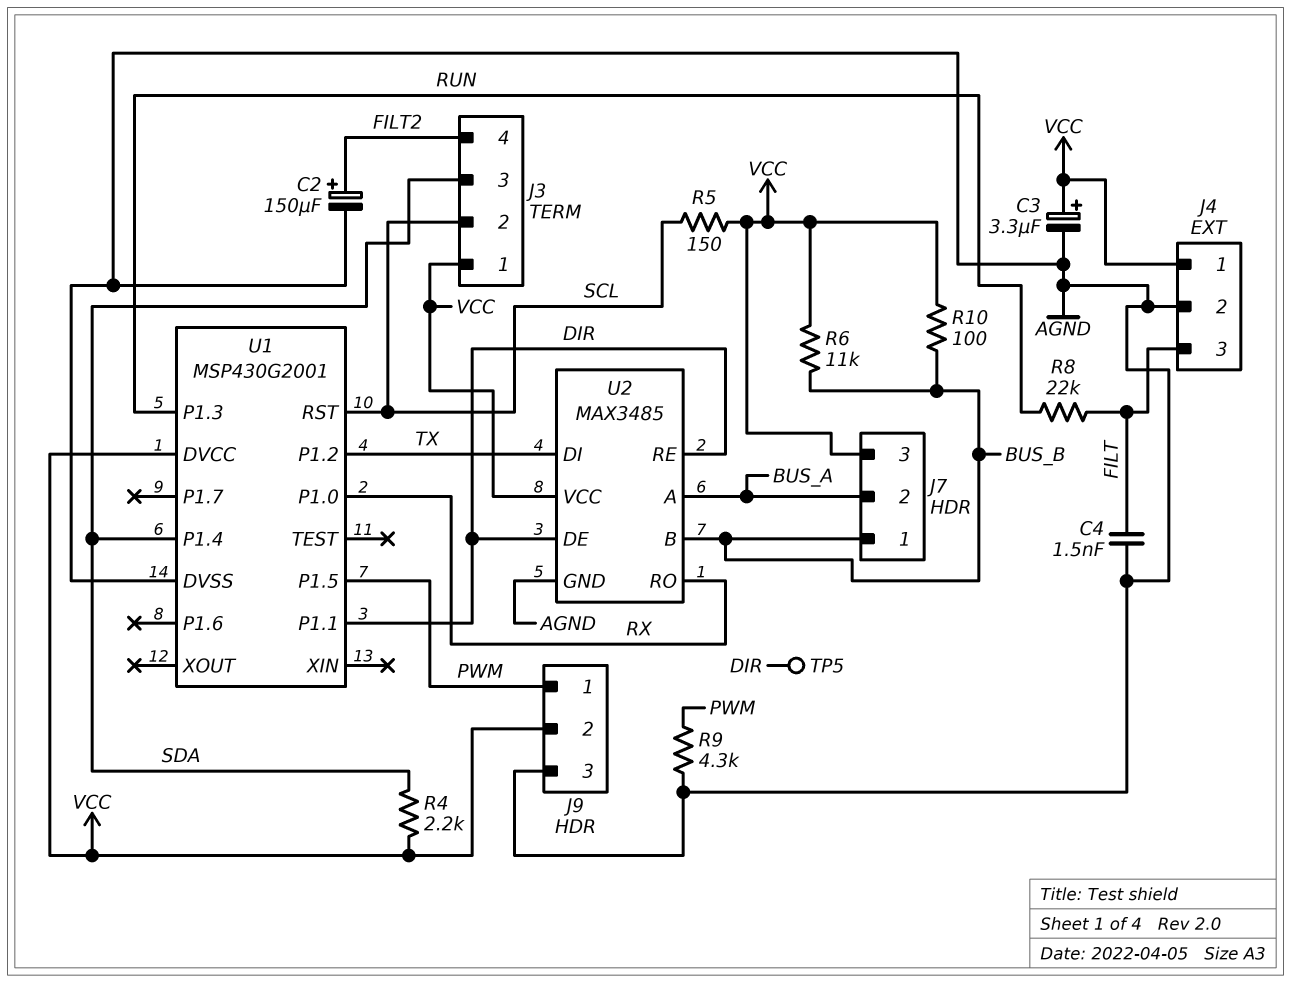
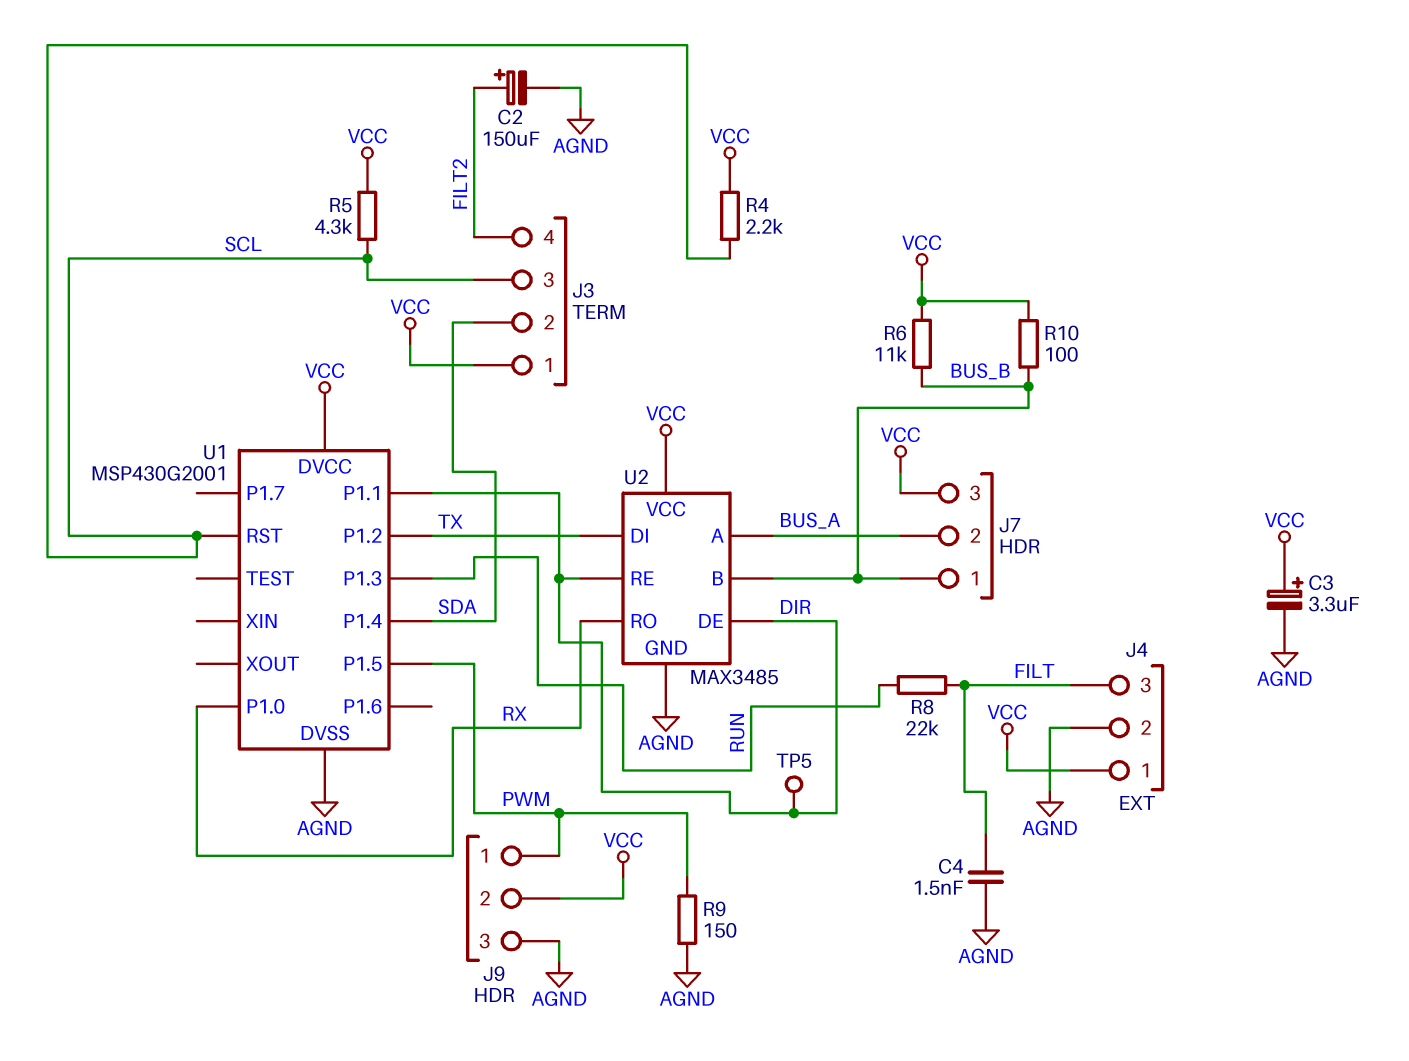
J3 pin 2: SCL -> SDA
J3 pin 3: SDA -> SCL
R4: 2.2k (SDA, VCC) -> 2.2k (SCL, VCC)
R5: 150 (SCL, VCC) -> 4.3k (SCL, VCC)
R9: 4.3k (AGND, PWM) -> 150 (AGND, PWM)

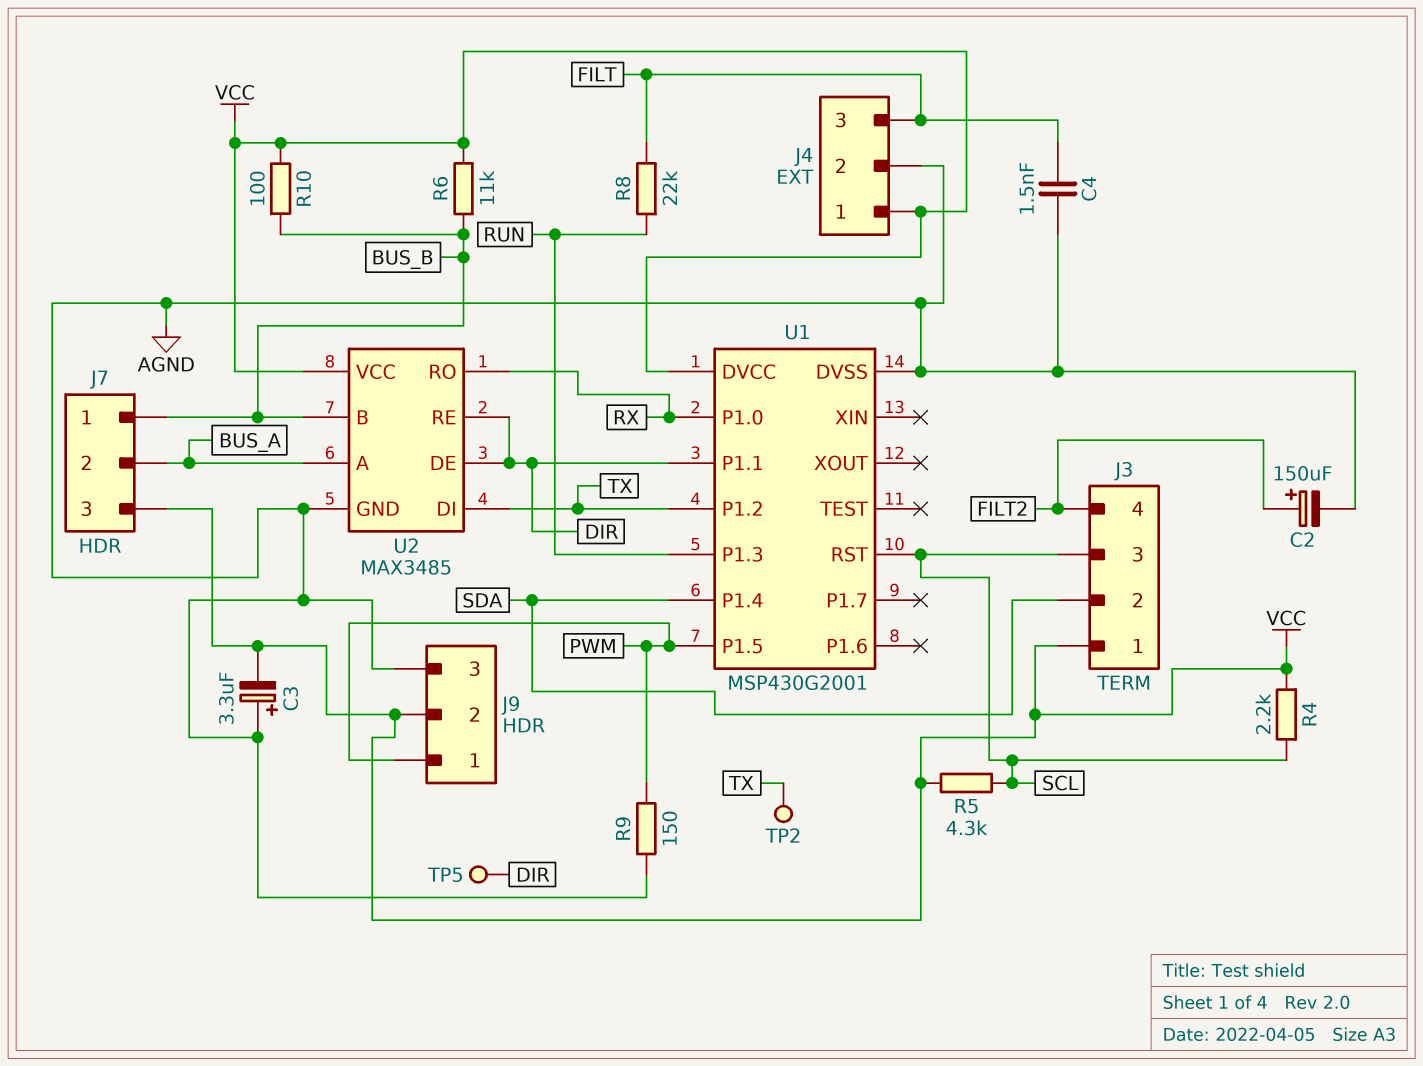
C3: 3.3uF (plus VCC, minus AGND) -> 3.3uF (plus AGND, minus VCC)
TP2: none -> test point (TX)

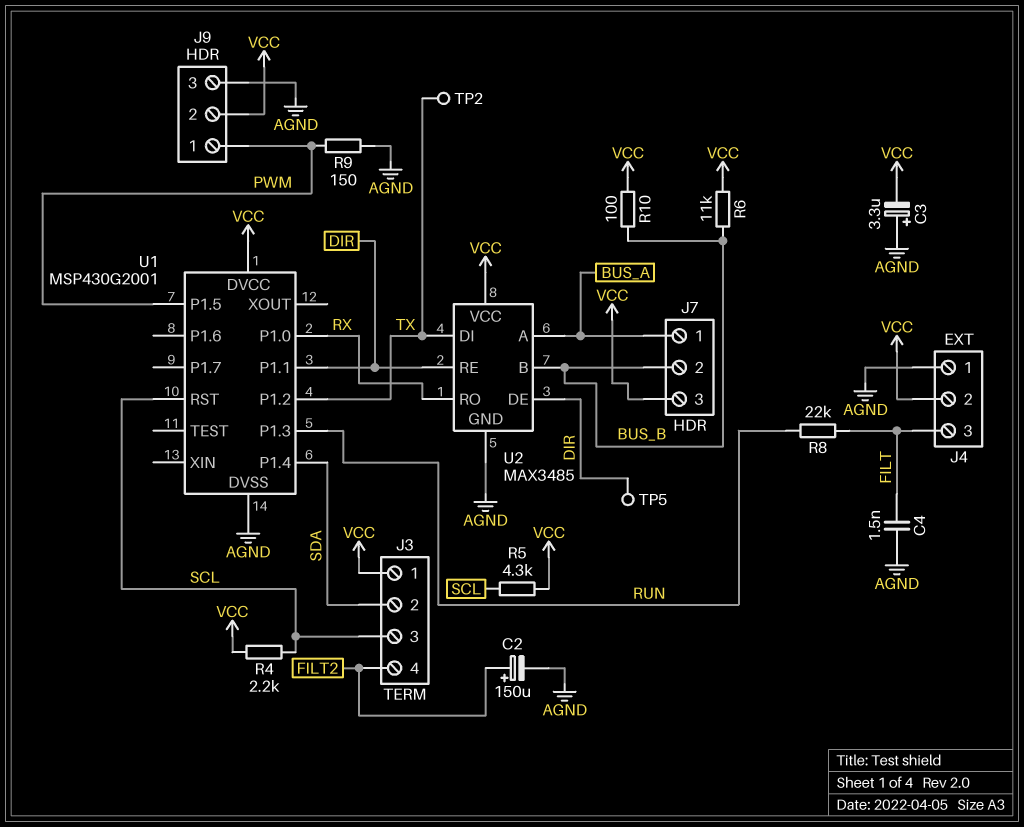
J4 pin 1: VCC -> AGND
J4 pin 2: AGND -> VCC
J7 pin 1: BUS_B -> BUS_A
J7 pin 2: BUS_A -> BUS_B

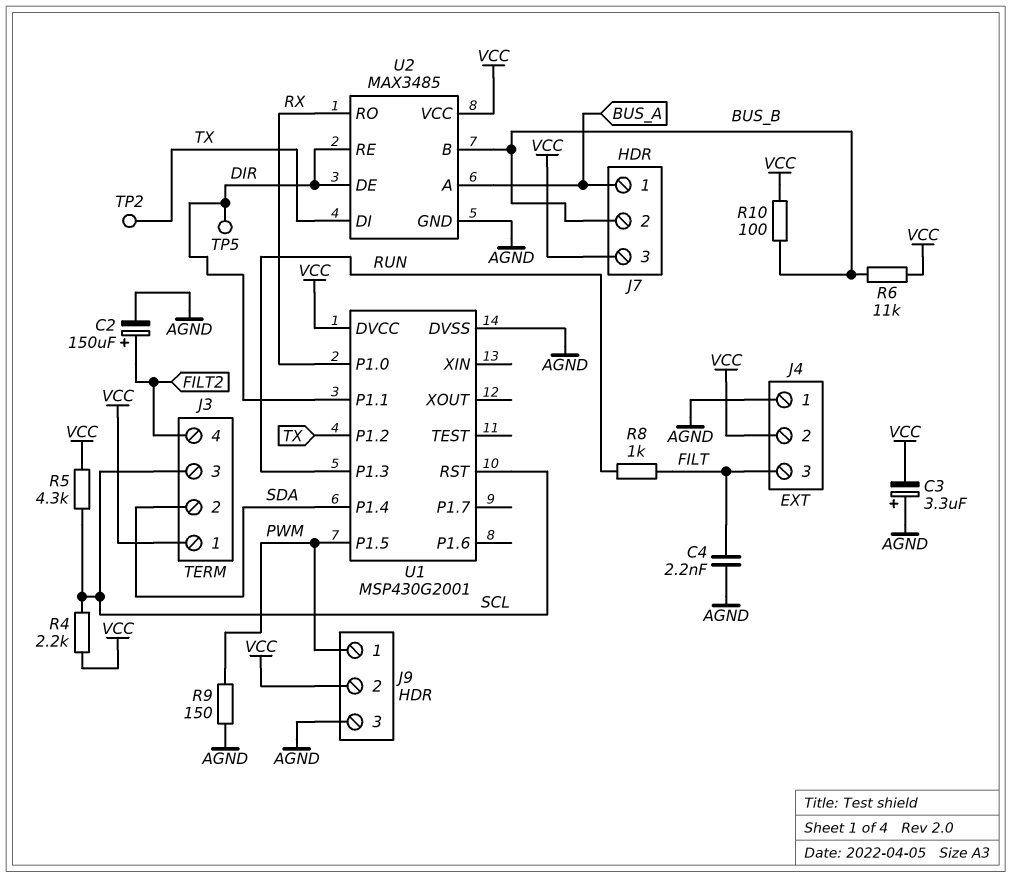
C4: 1.5nF (AGND, FILT) -> 2.2nF (AGND, FILT)
R8: 22k (FILT, RUN) -> 1k (FILT, RUN)

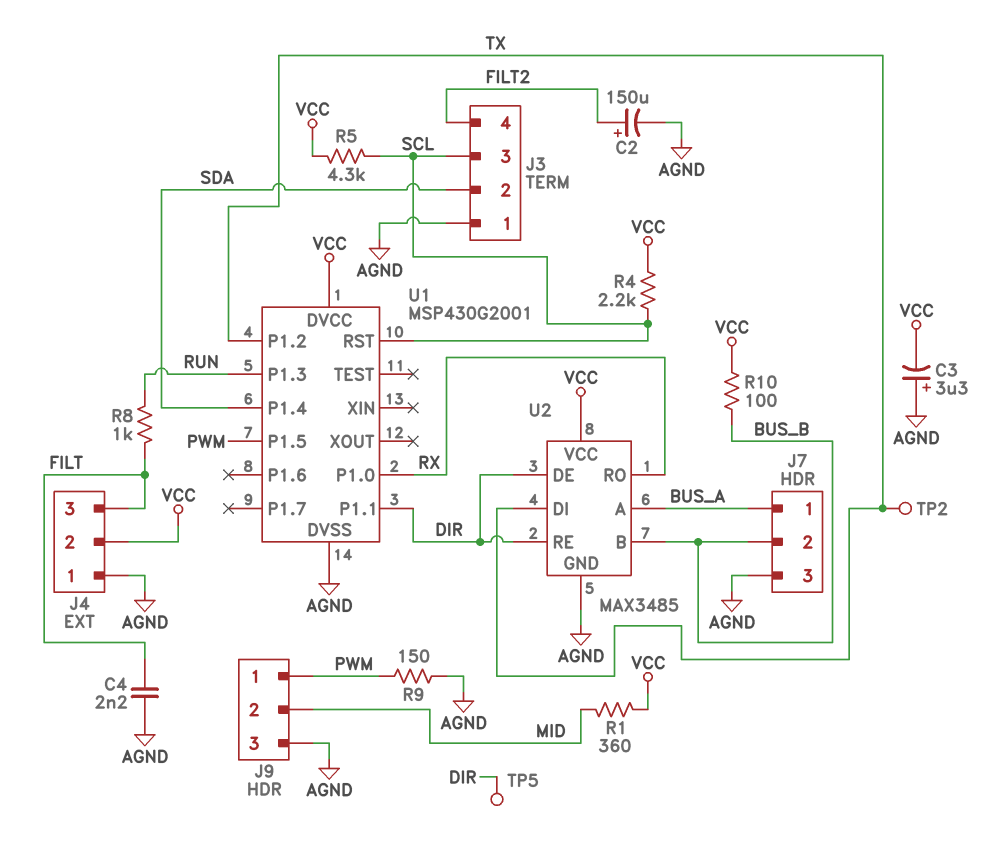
J3 pin 1: VCC -> AGND
J7 pin 3: VCC -> AGND
J9 pin 2: VCC -> MID
R1: none -> 360 (MID, VCC)
R6: 11k (BUS_B, VCC) -> none

